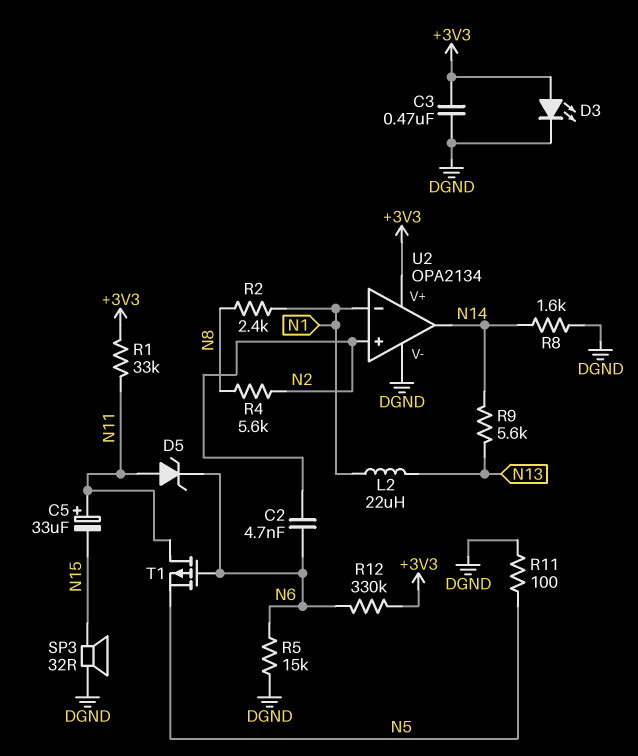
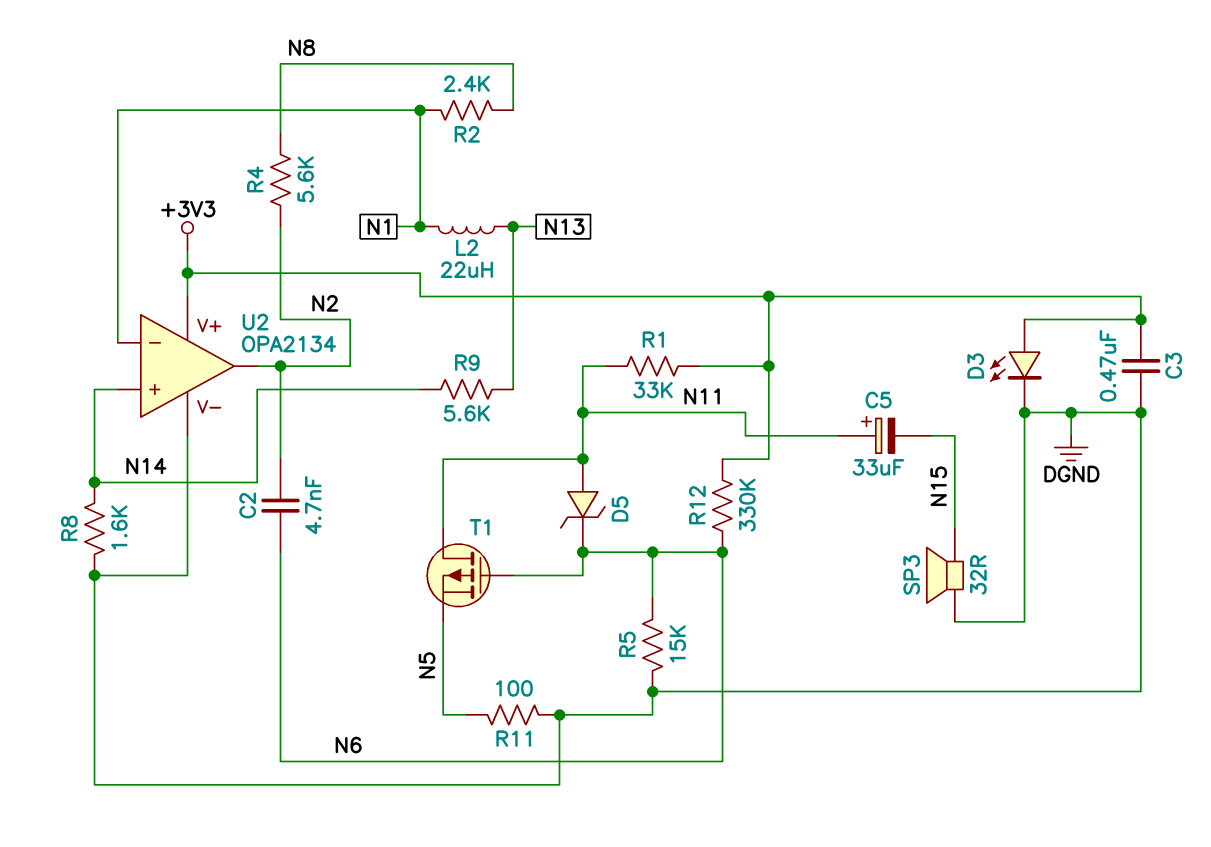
U2 pin in+: N2 -> N14
U2 pin out: N14 -> N2

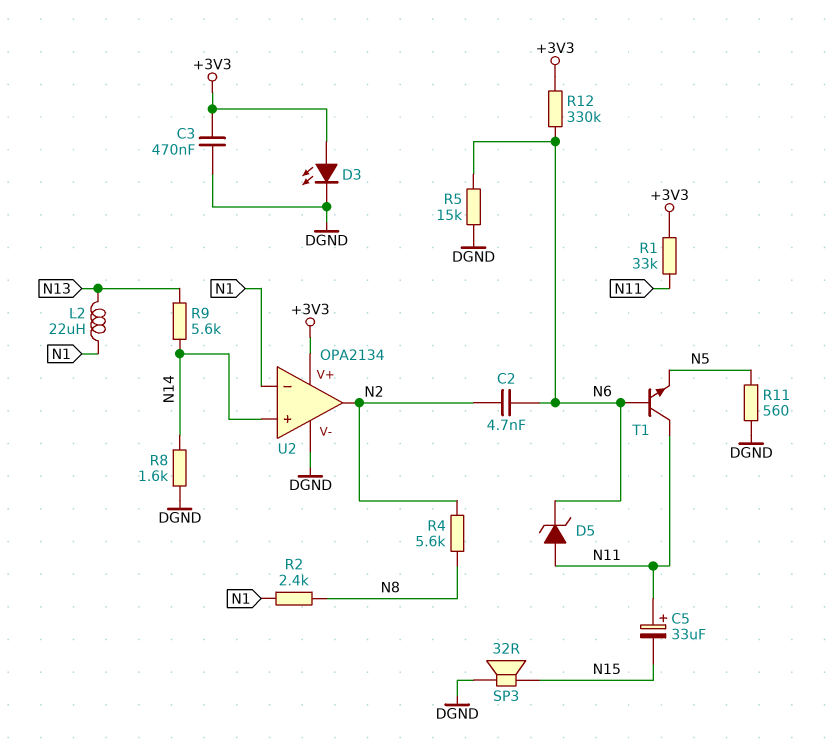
R11: 100 (DGND, N5) -> 560 (DGND, N5)
T1: PMOS (G N6, D N11, S N5) -> NPN (B N6, C N11, E N5)

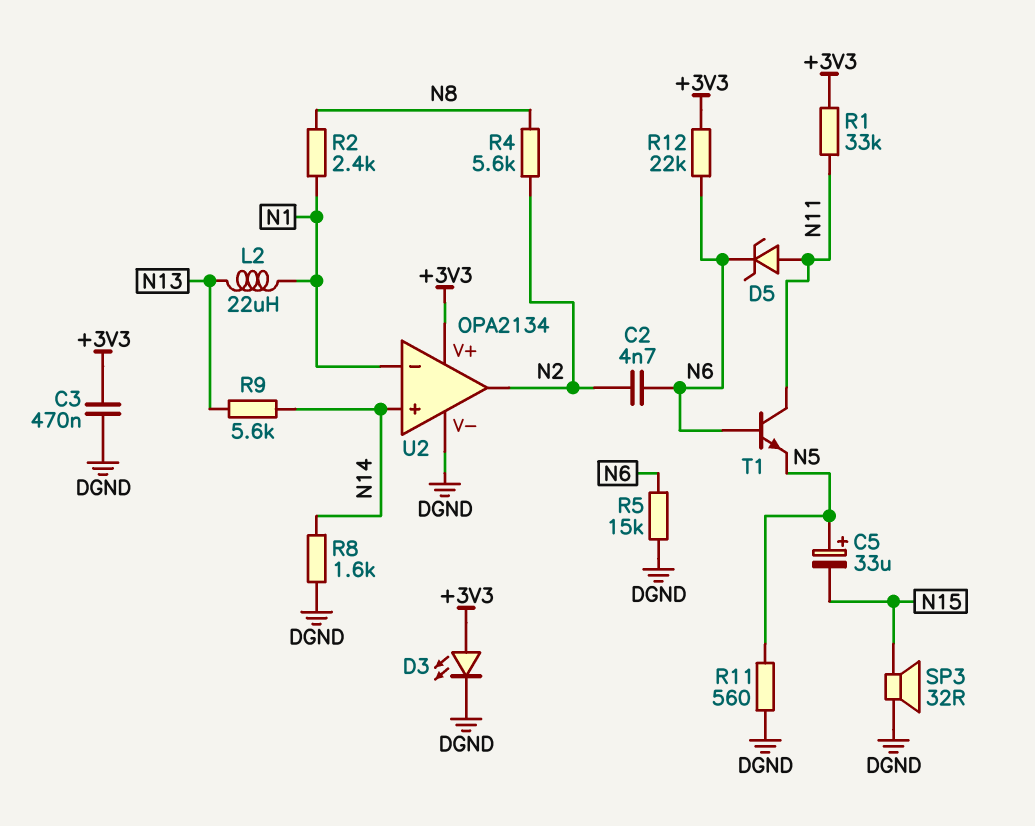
C5: 33uF (plus N11, minus N15) -> 33uF (plus N5, minus N15)
R12: 330k (+3V3, N6) -> 22k (+3V3, N6)

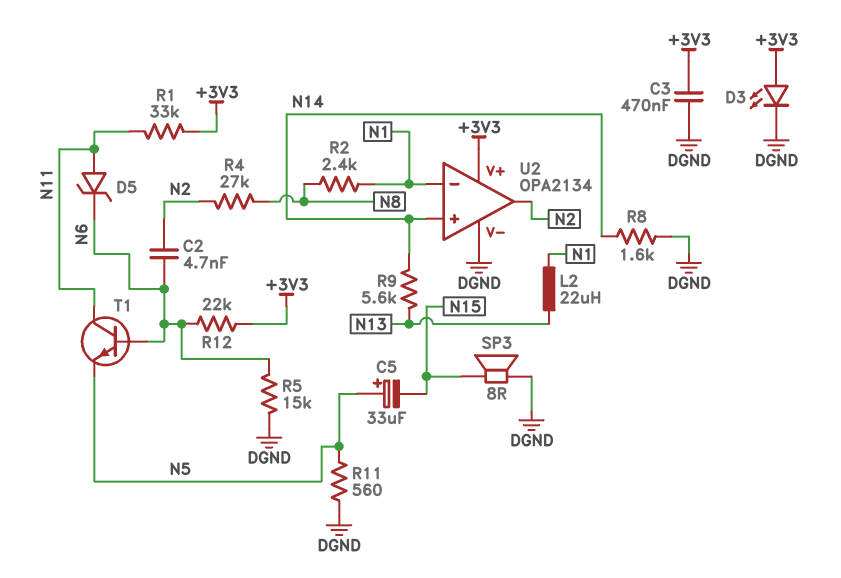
R4: 5.6k (N2, N8) -> 27k (N2, N8)
SP3: speaker 32R (DGND, N15) -> speaker 8R (DGND, N15)

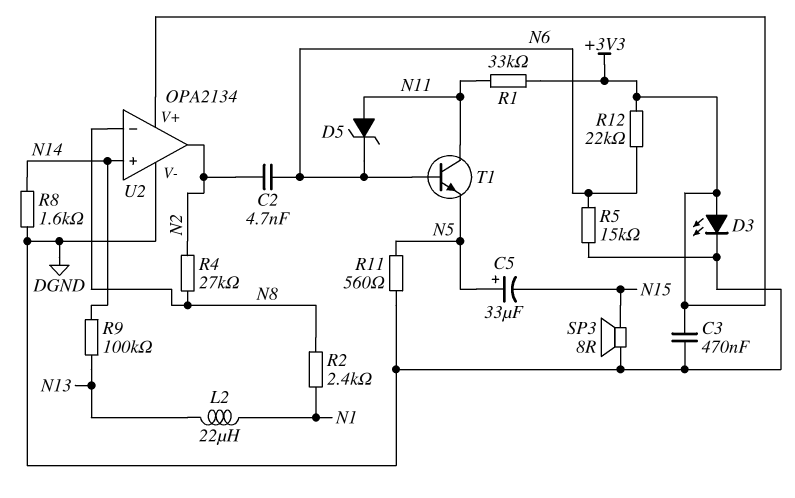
R9: 5.6k (N13, N14) -> 100k (N13, N14)
U2 pin in-: N1 -> N8

